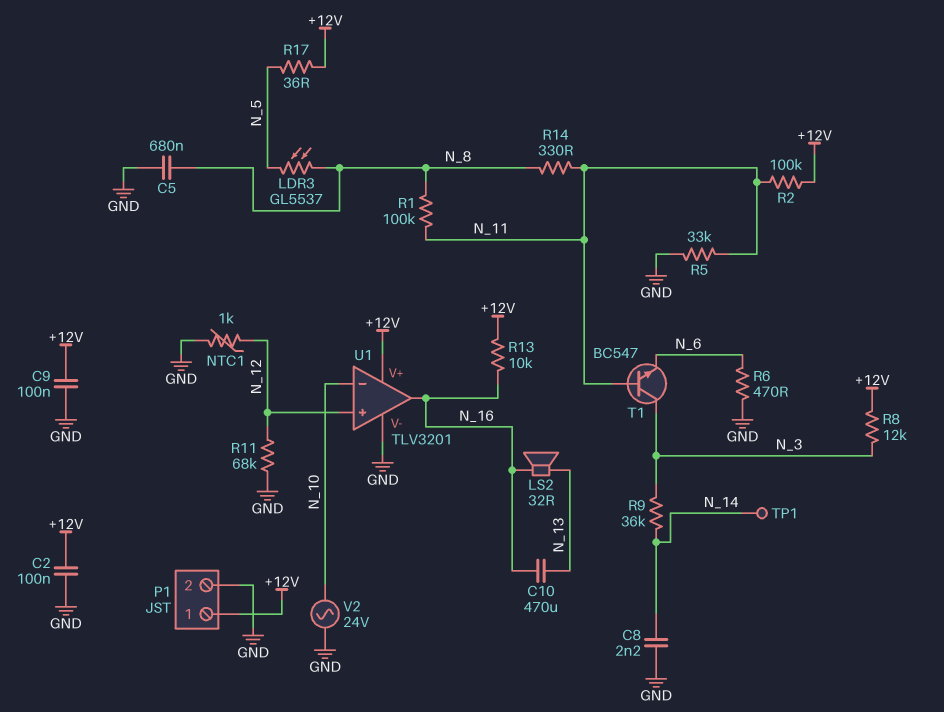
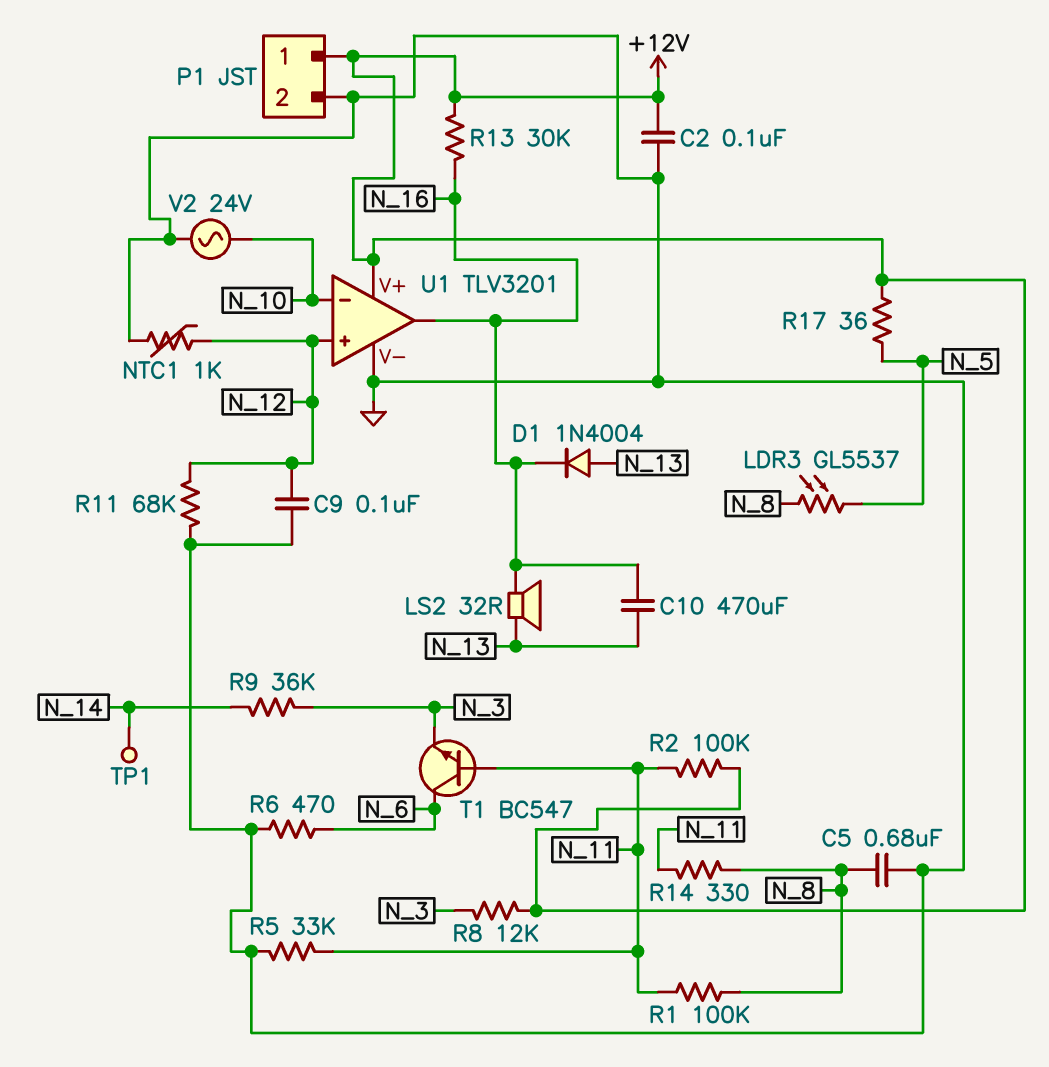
C8: 2.2nF (GND, N_14) -> none
C9: 100nF (+12V, GND) -> 100nF (GND, N_12)
D1: none -> diode 1N4004 (A N_13, K N_16)
R13: 10k (+12V, N_16) -> 30k (+12V, N_16)
T1: NPN BC547 (B N_11, C N_3, E N_6) -> NPN BC547 (B N_11, C N_6, E N_3)

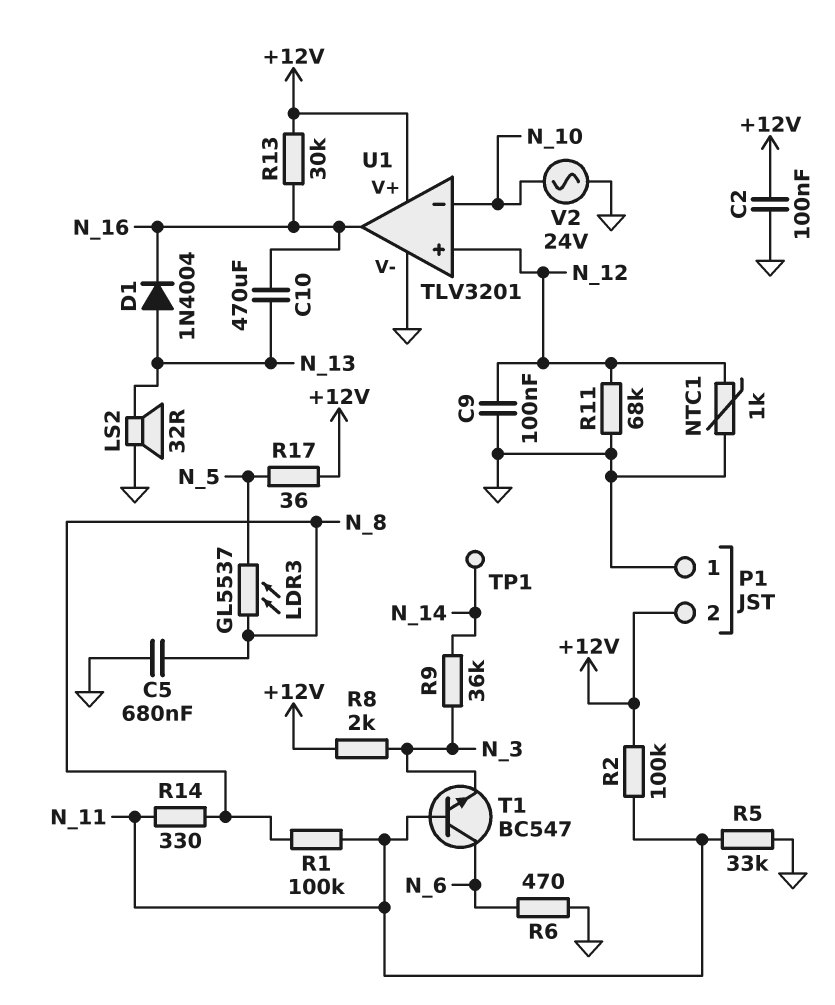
LS2: speaker 32R (N_13, N_16) -> speaker 32R (GND, N_13)
P1 pin 1: +12V -> GND
P1 pin 2: GND -> +12V
R8: 12k (+12V, N_3) -> 2k (+12V, N_3)

